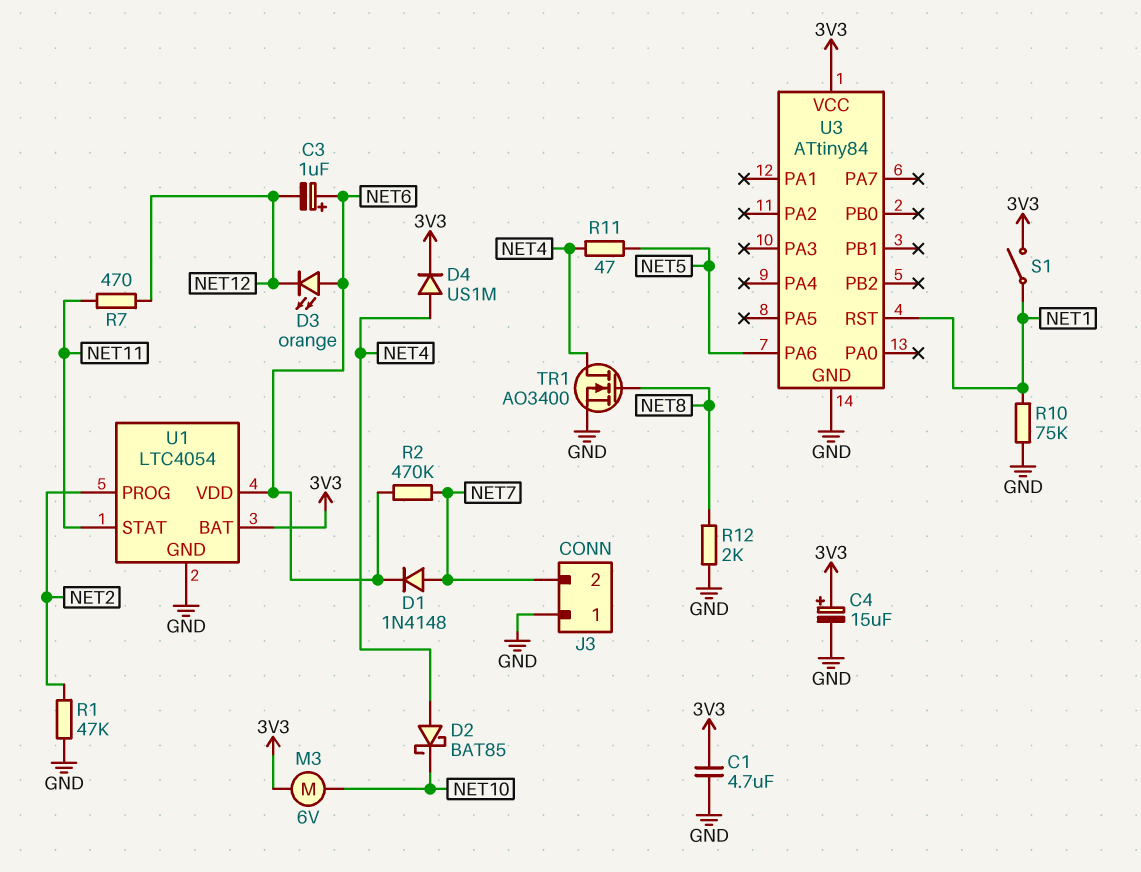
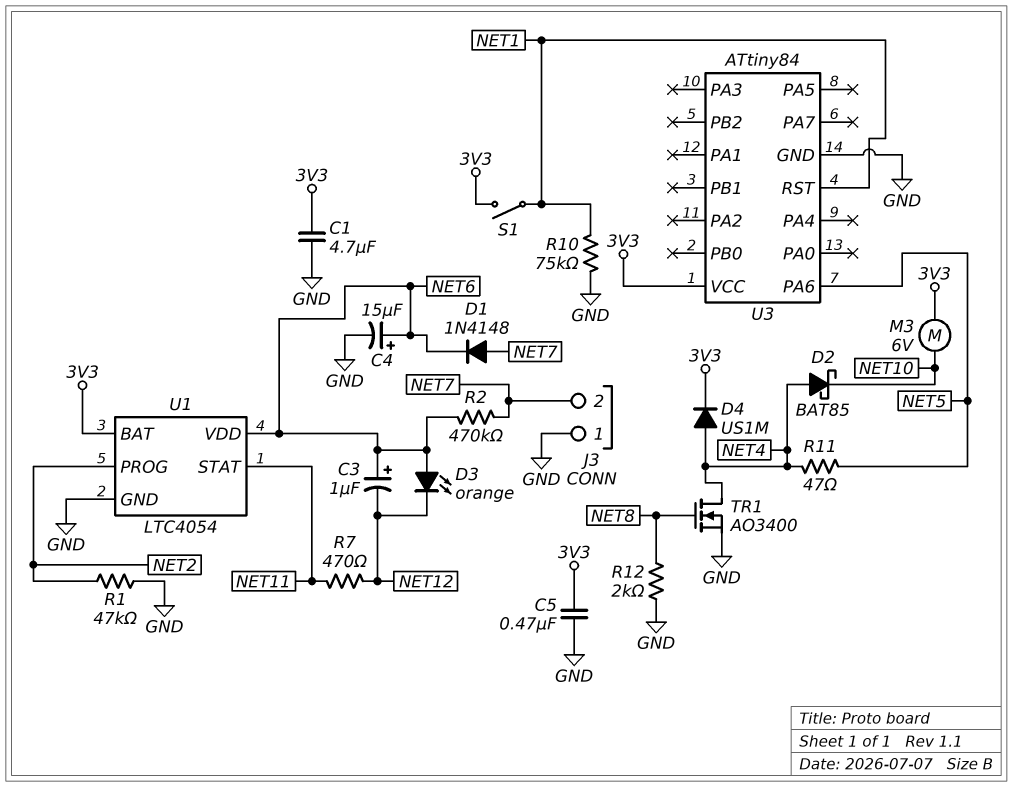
C4: 15uF (plus 3V3, minus GND) -> 15uF (plus NET6, minus GND)
C5: none -> 470nF (3V3, GND)

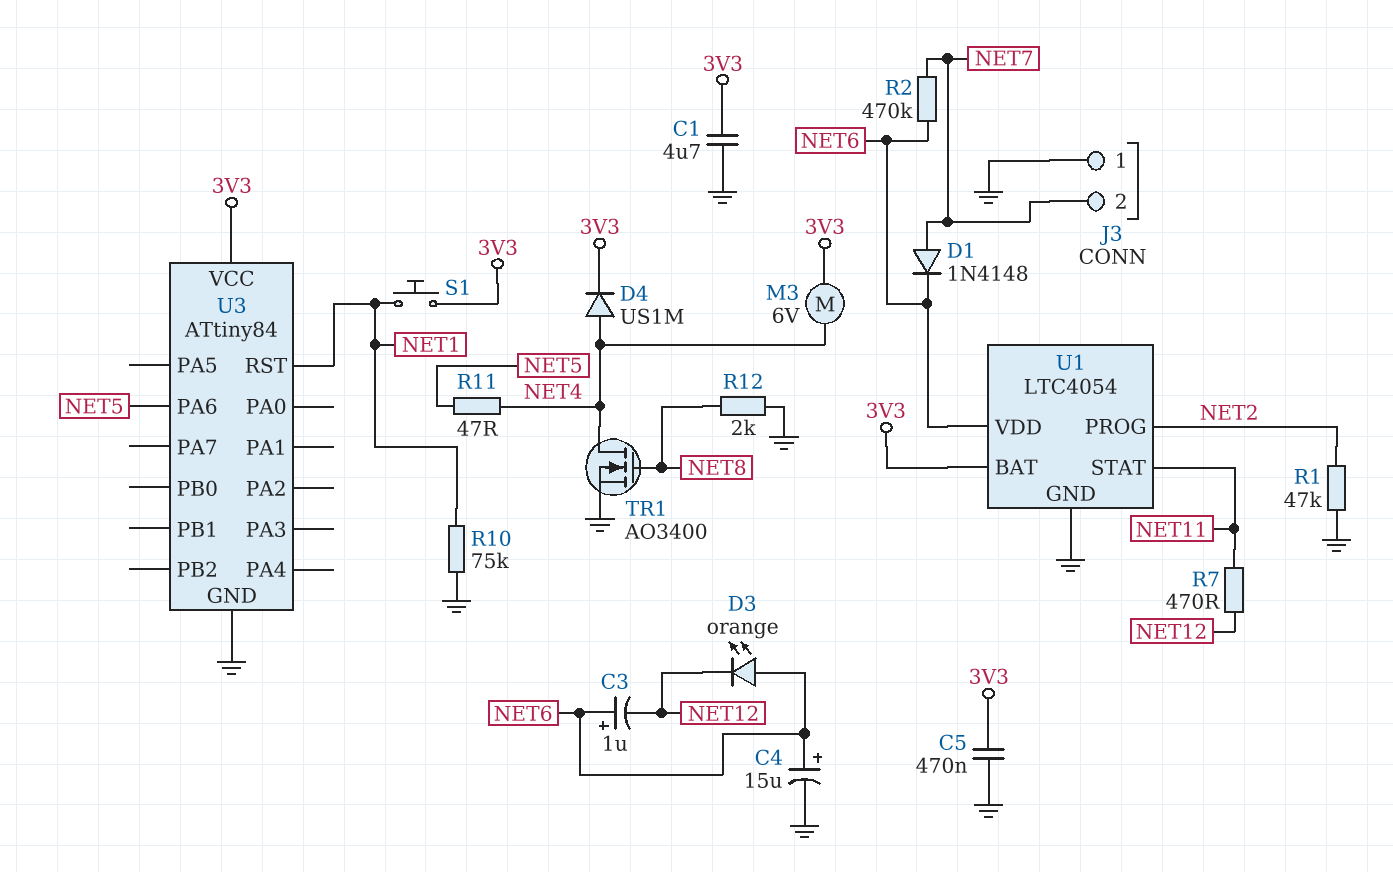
D2: schottky BAT85 (A NET4, K NET10) -> none
M3: motor 6V (3V3, NET10) -> motor 6V (3V3, NET4)
S1: switch (3V3, NET1) -> button (3V3, NET1)

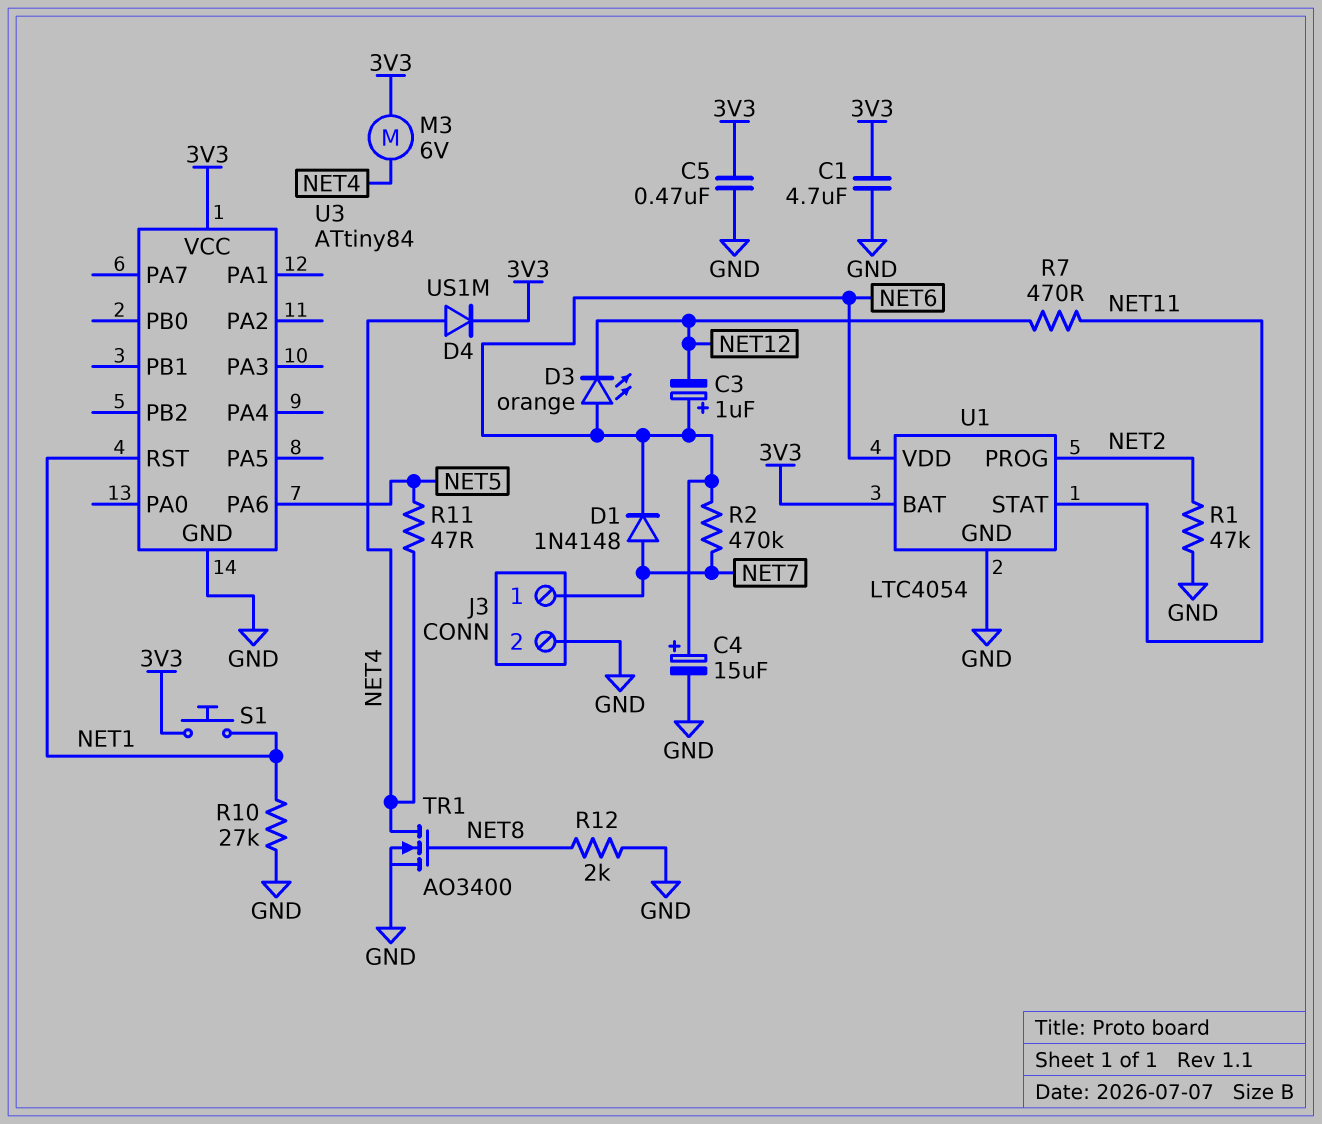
J3 pin 1: GND -> NET7
J3 pin 2: NET7 -> GND
R10: 75k (GND, NET1) -> 27k (GND, NET1)

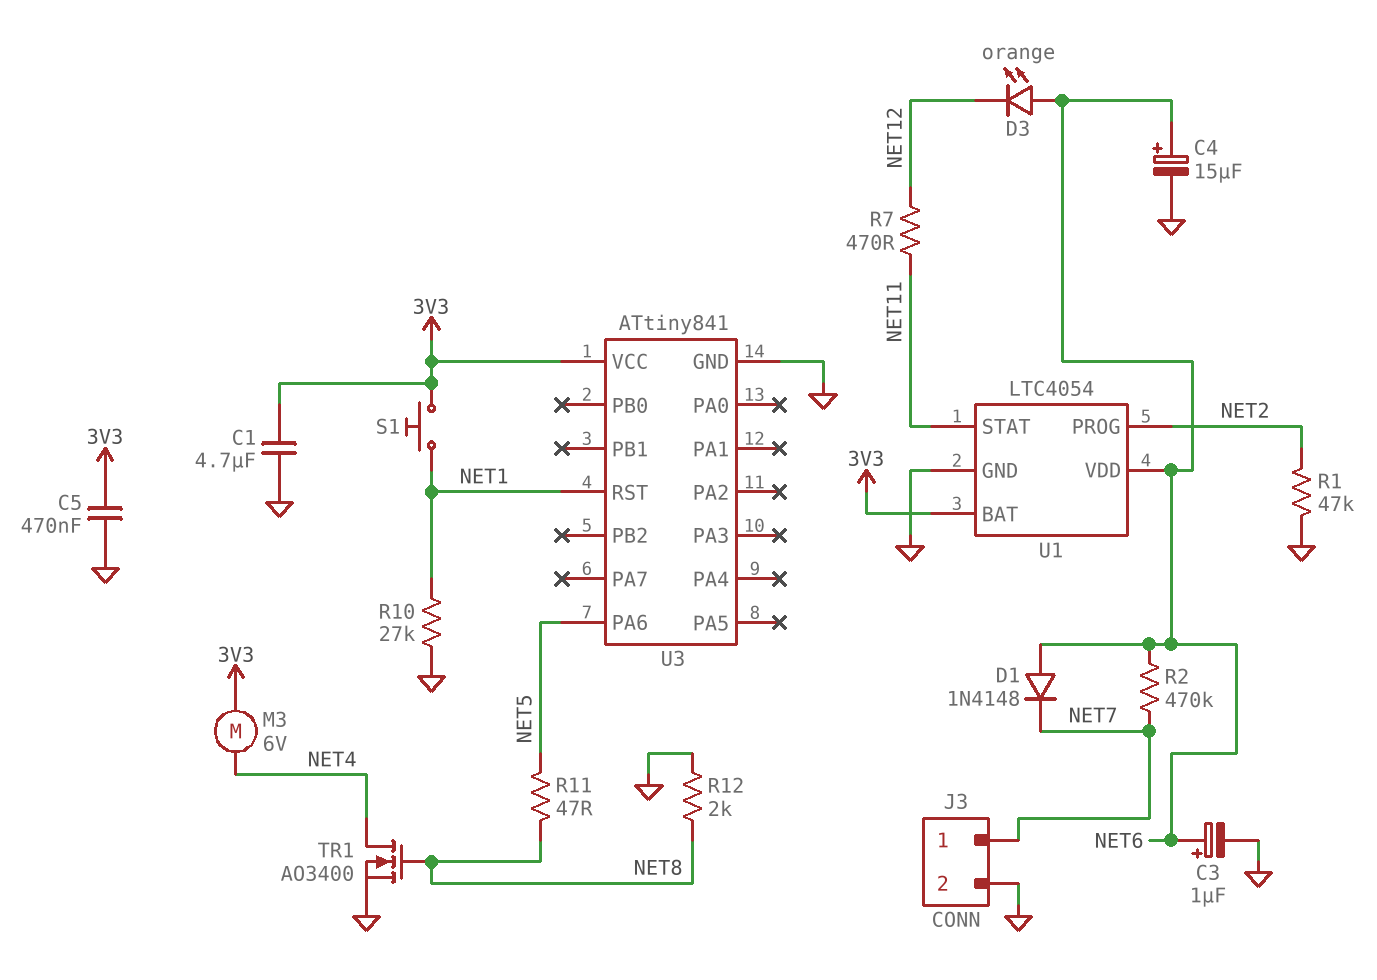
C3: 1uF (plus NET6, minus NET12) -> 1uF (plus NET6, minus GND)
D1: diode 1N4148 (A NET7, K NET6) -> diode 1N4148 (A NET6, K NET7)
D4: diode US1M (A NET4, K 3V3) -> none
R11: 47 (NET4, NET5) -> 47 (NET5, NET8)
U3: ATtiny84 -> ATtiny841

